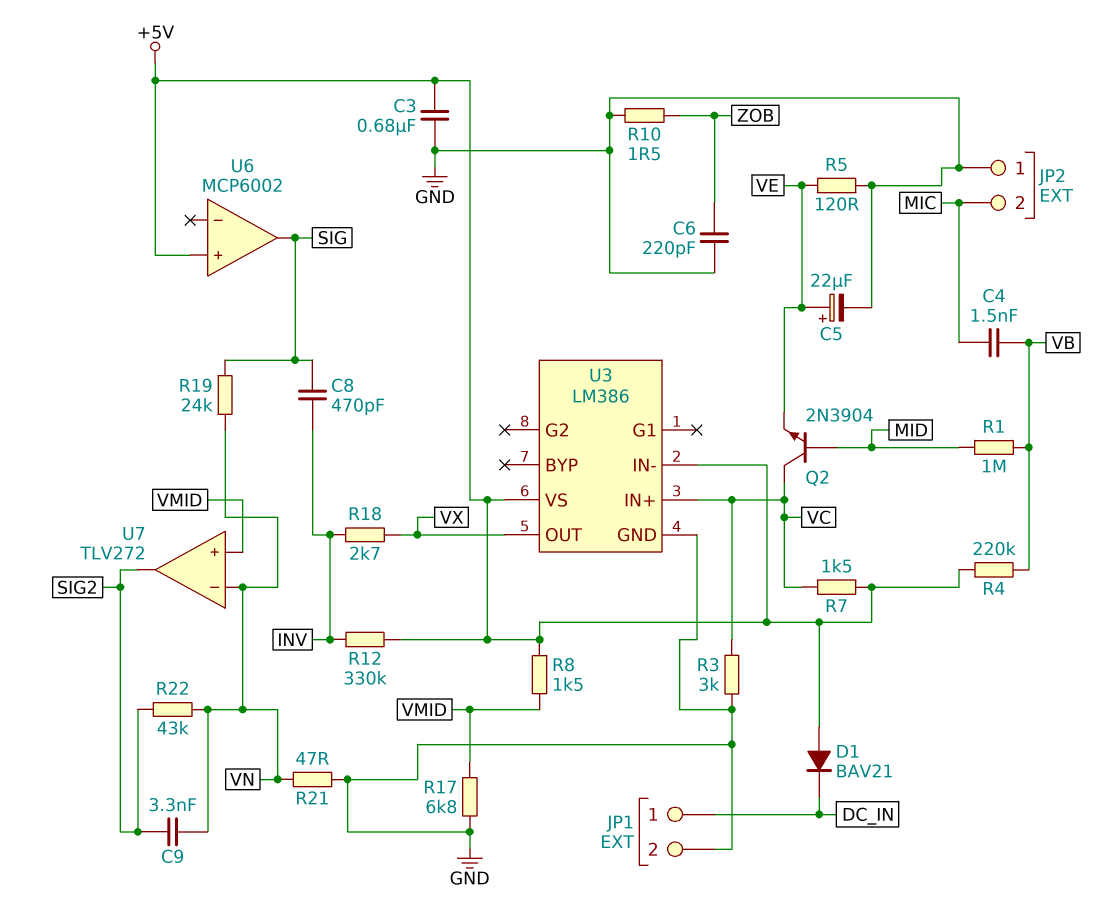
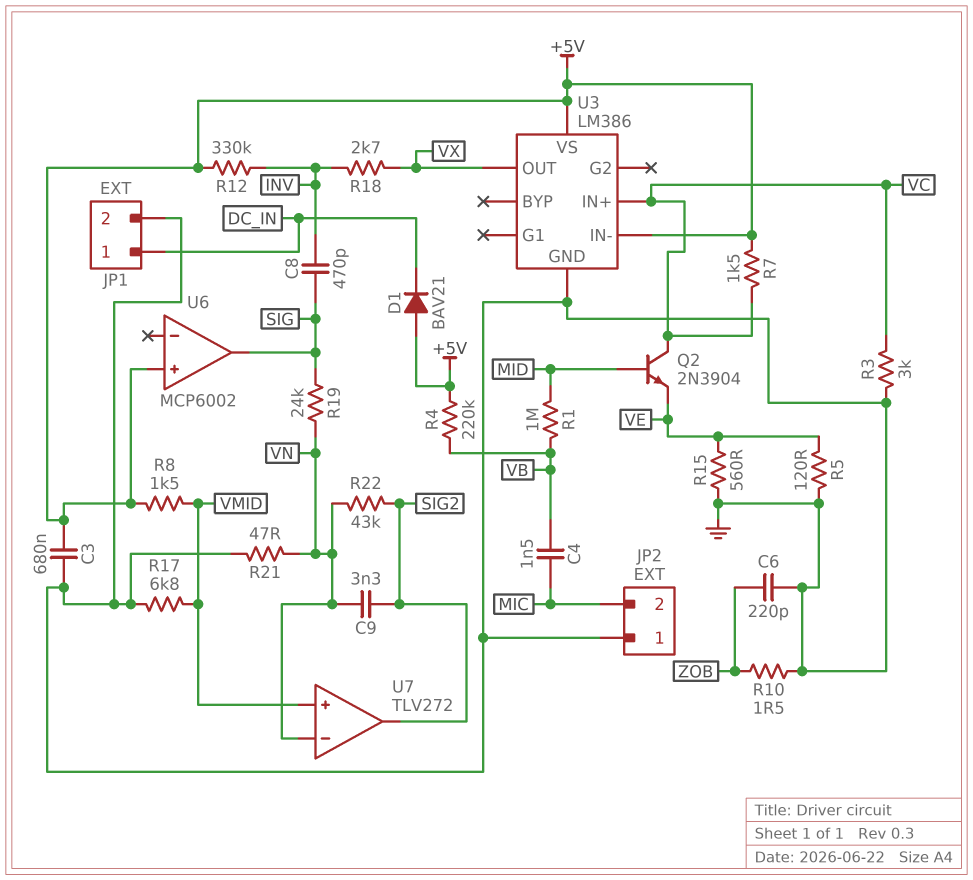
C5: 22uF (plus VE, minus GND) -> none
R15: none -> 560 (GND, VE)

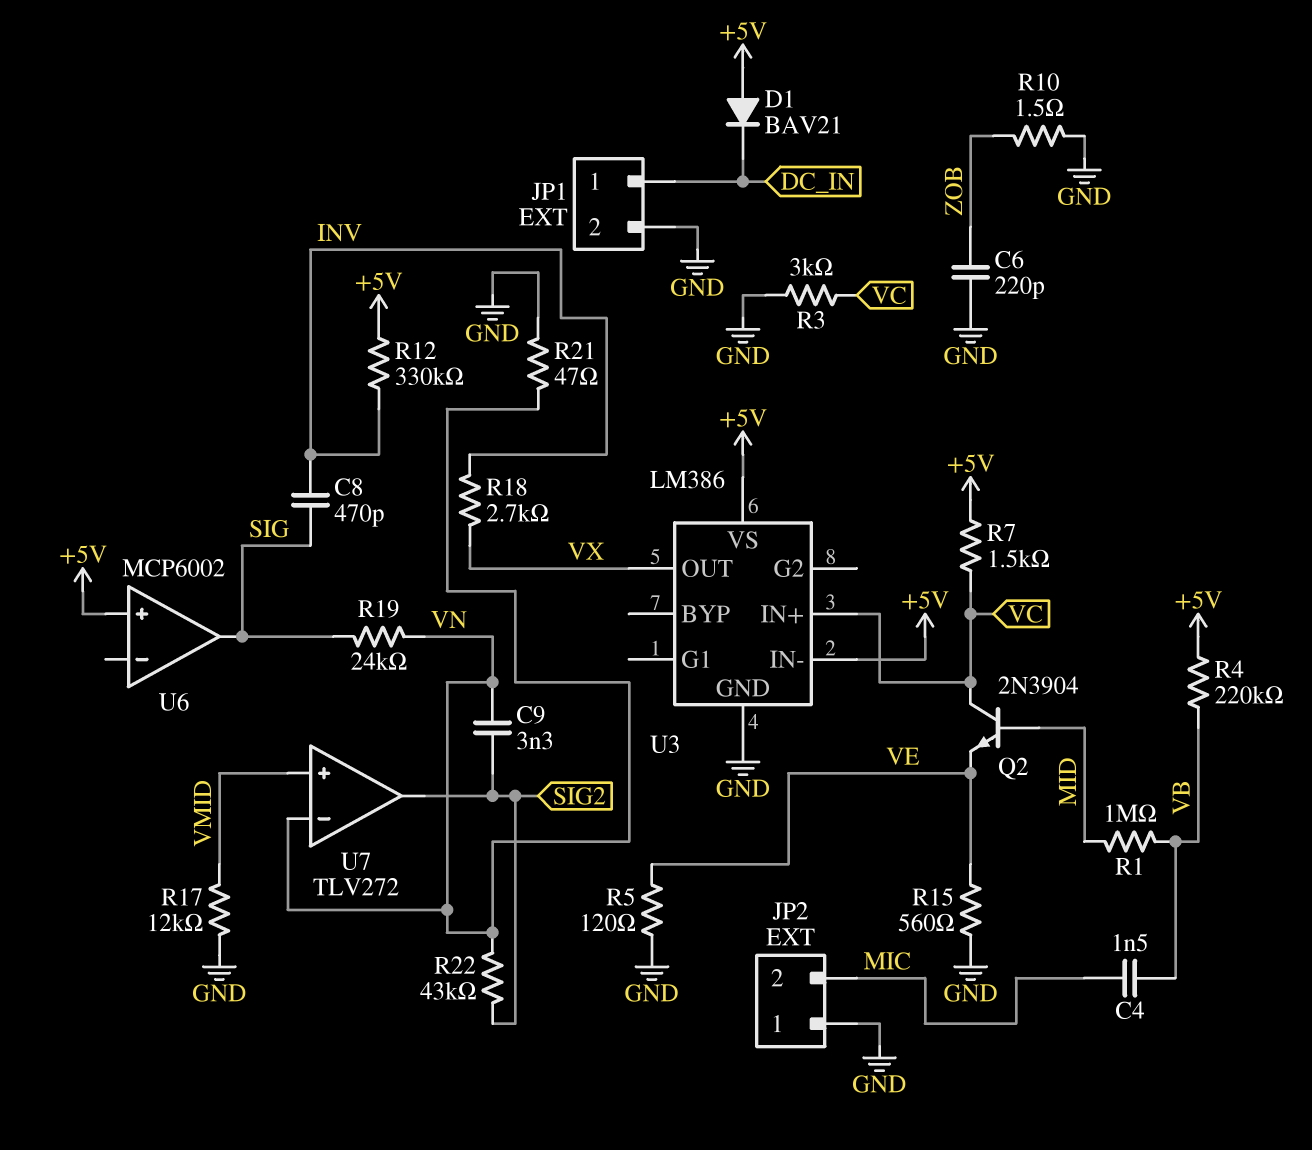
C3: 680nF (+5V, GND) -> none
R8: 1.5k (+5V, VMID) -> none
R17: 6.8k (GND, VMID) -> 12k (GND, VMID)

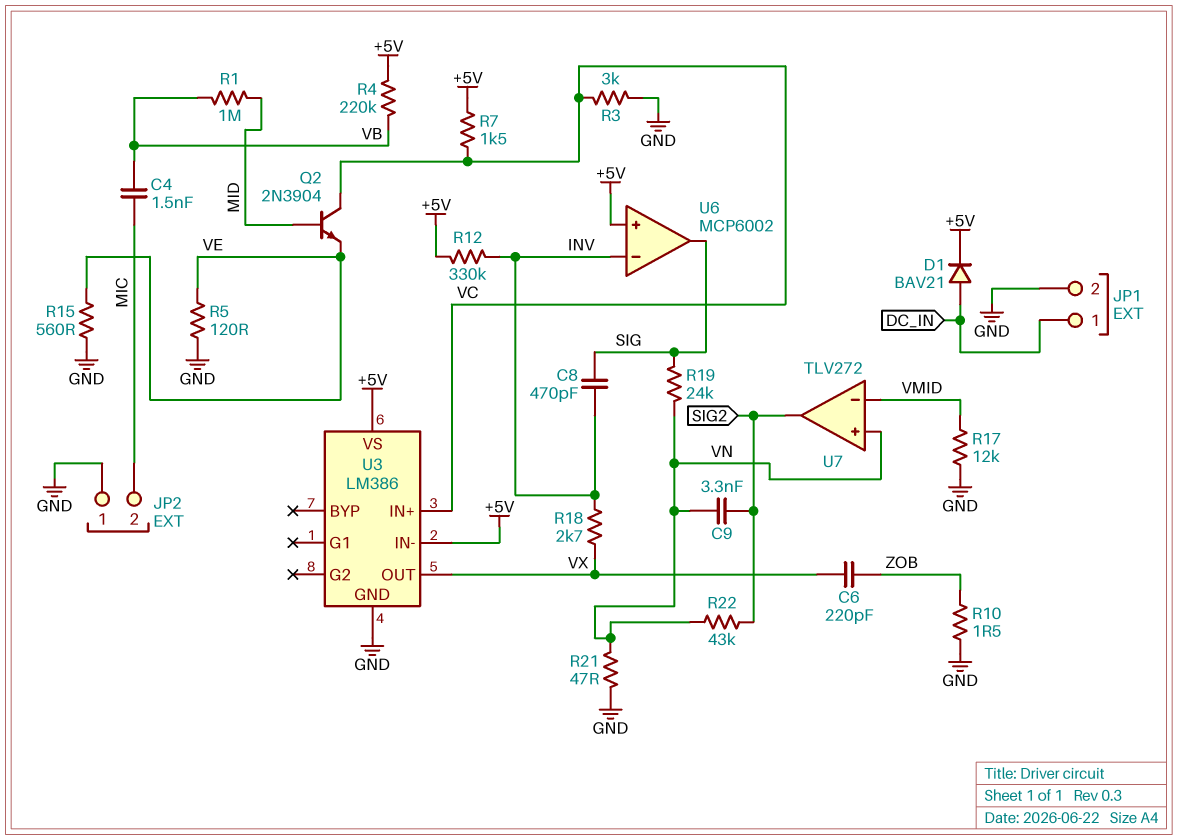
C6: 220pF (GND, ZOB) -> 220pF (VX, ZOB)
D1: diode BAV21 (A +5V, K DC_IN) -> diode BAV21 (A DC_IN, K +5V)
U6 pin in-: none -> INV
U7 pin in+: VMID -> VN
U7 pin in-: VN -> VMID

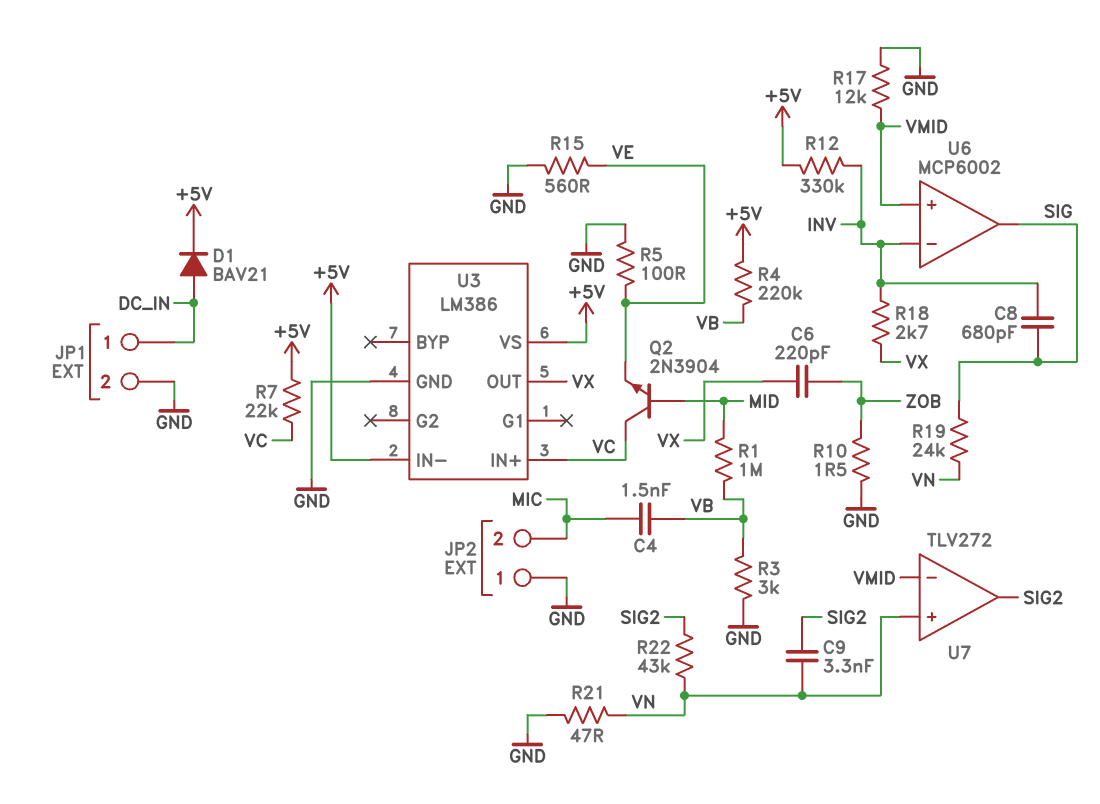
C8: 470pF (INV, SIG) -> 680pF (INV, SIG)
R3: 3k (GND, VC) -> 3k (GND, VB)
R5: 120 (GND, VE) -> 100 (GND, VE)
R7: 1.5k (+5V, VC) -> 22k (+5V, VC)
U6 pin in+: +5V -> VMID

